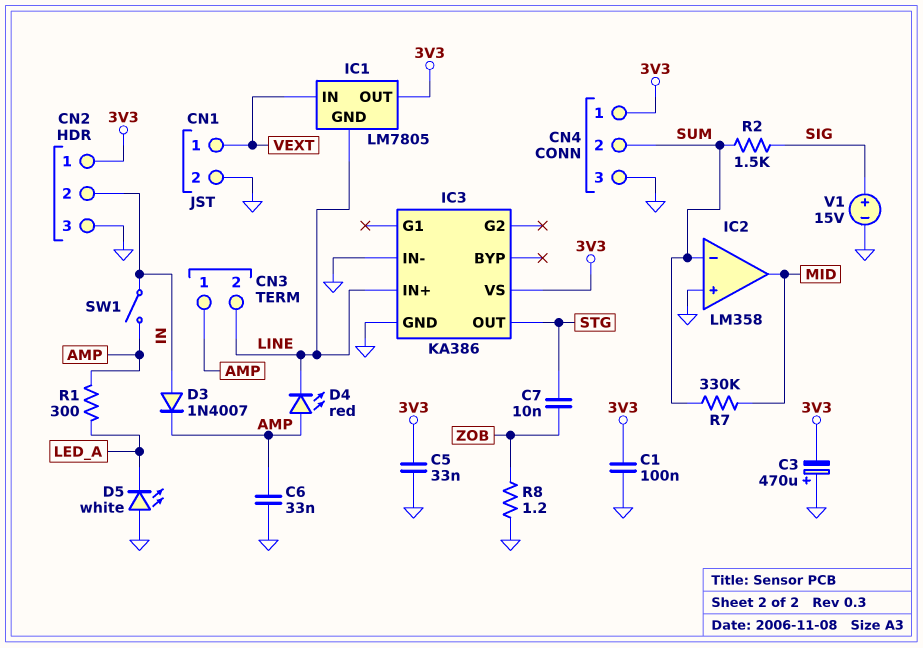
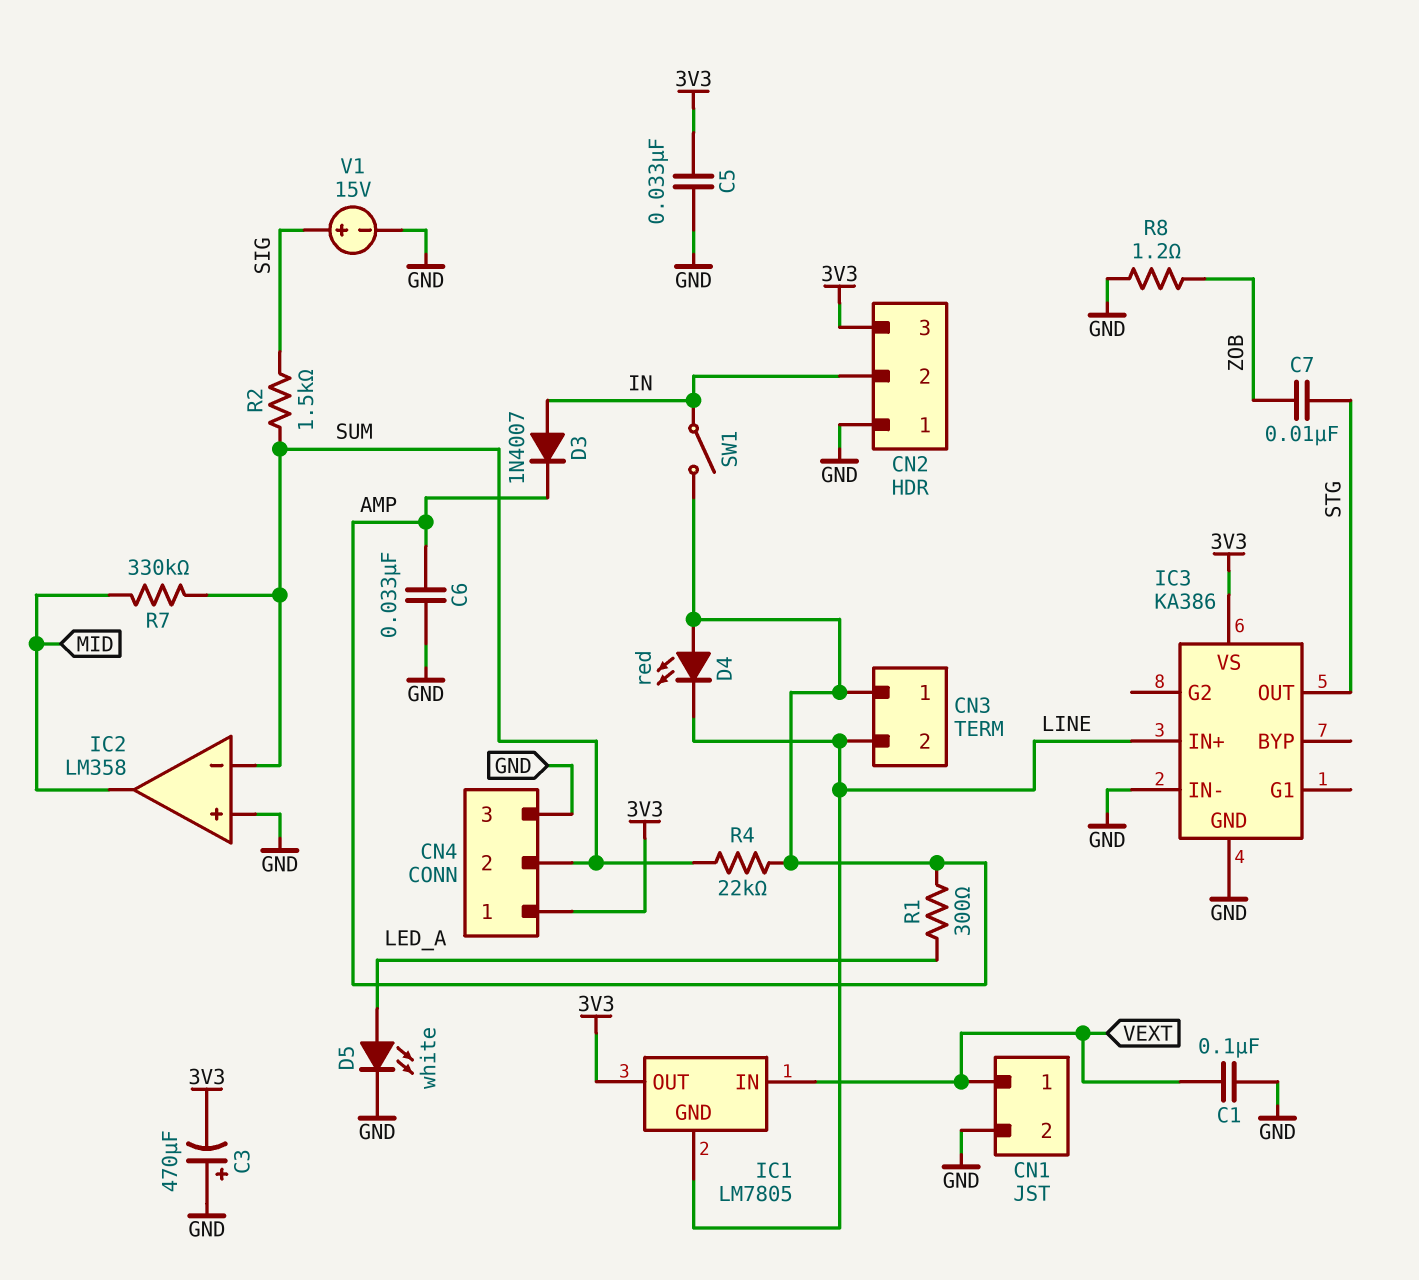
C1: 100nF (3V3, GND) -> 100nF (GND, VEXT)
CN2 pin 1: 3V3 -> GND
CN2 pin 3: GND -> 3V3
D5: LED white (A GND, K LED_A) -> LED white (A LED_A, K GND)
R4: none -> 22k (AMP, SUM)

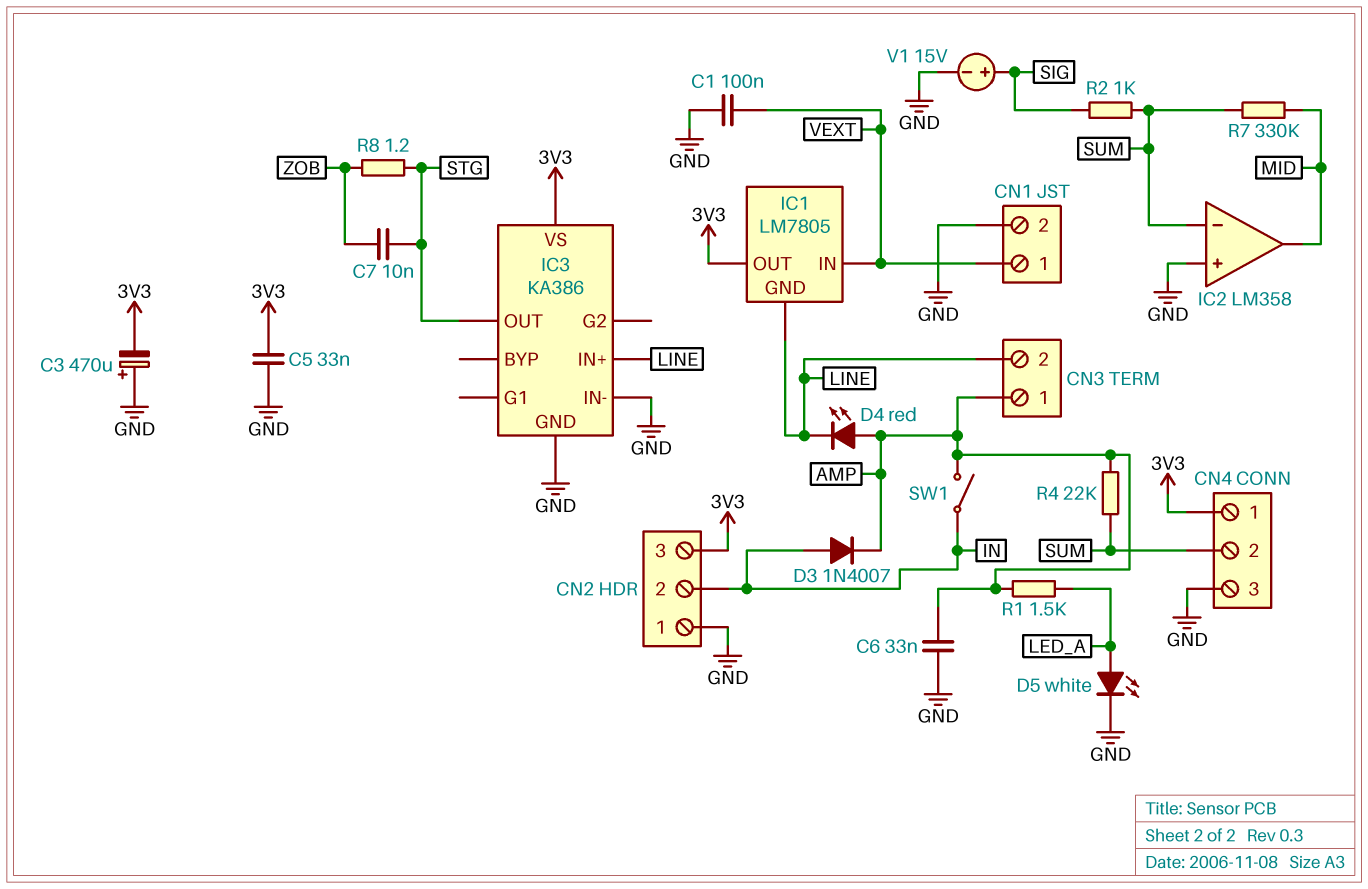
R1: 300 (AMP, LED_A) -> 1.5k (AMP, LED_A)
R2: 1.5k (SIG, SUM) -> 1k (SIG, SUM)
R8: 1.2 (GND, ZOB) -> 1.2 (STG, ZOB)

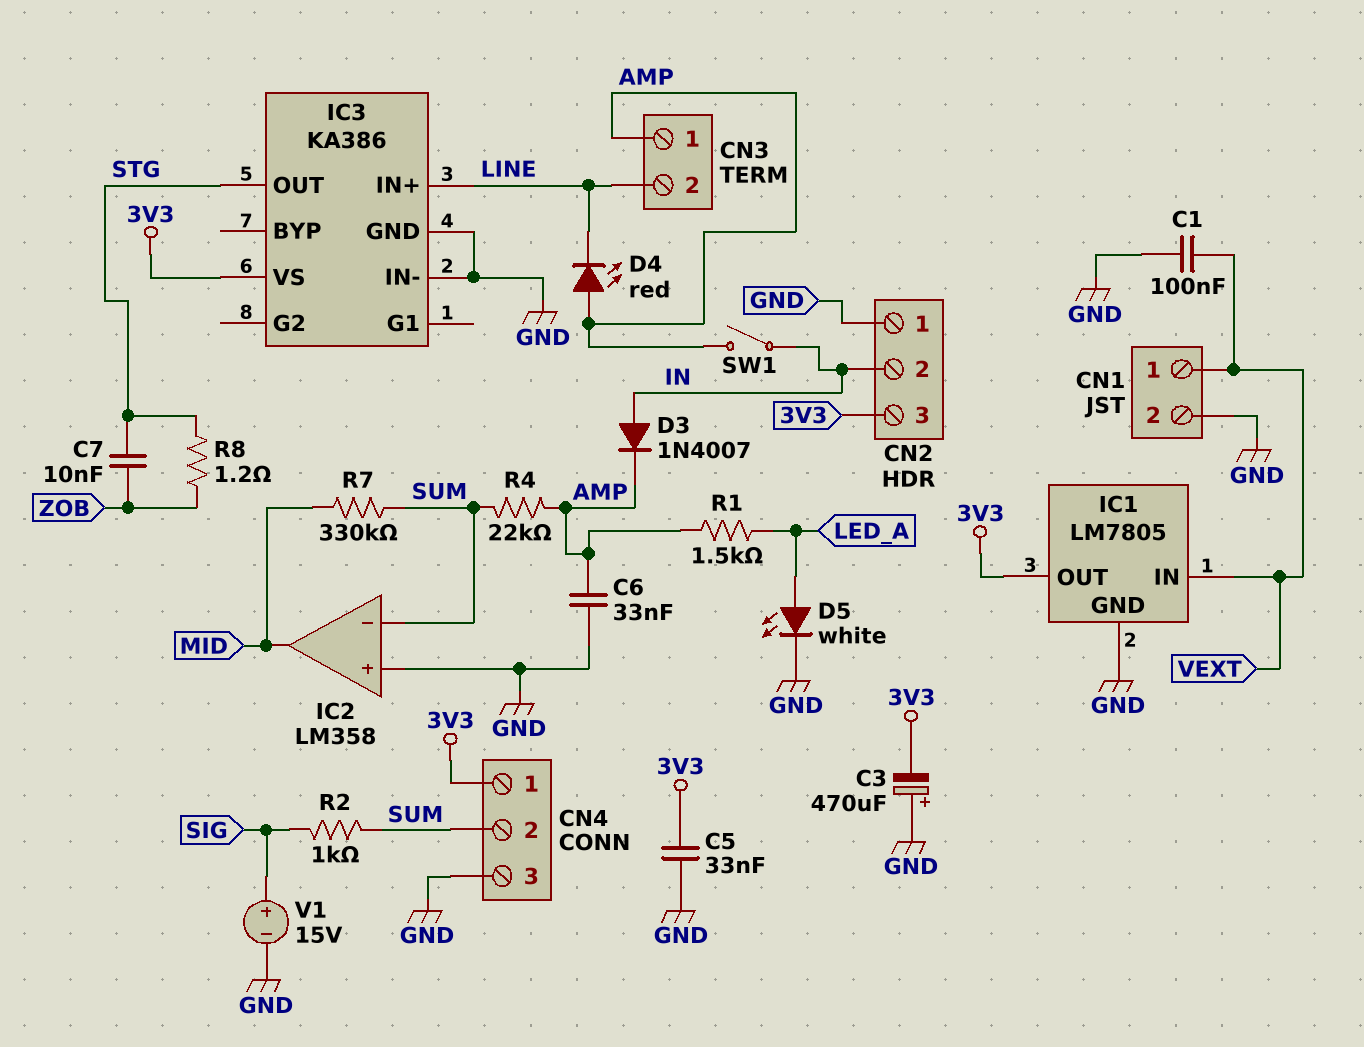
IC1 pin GND: LINE -> GND

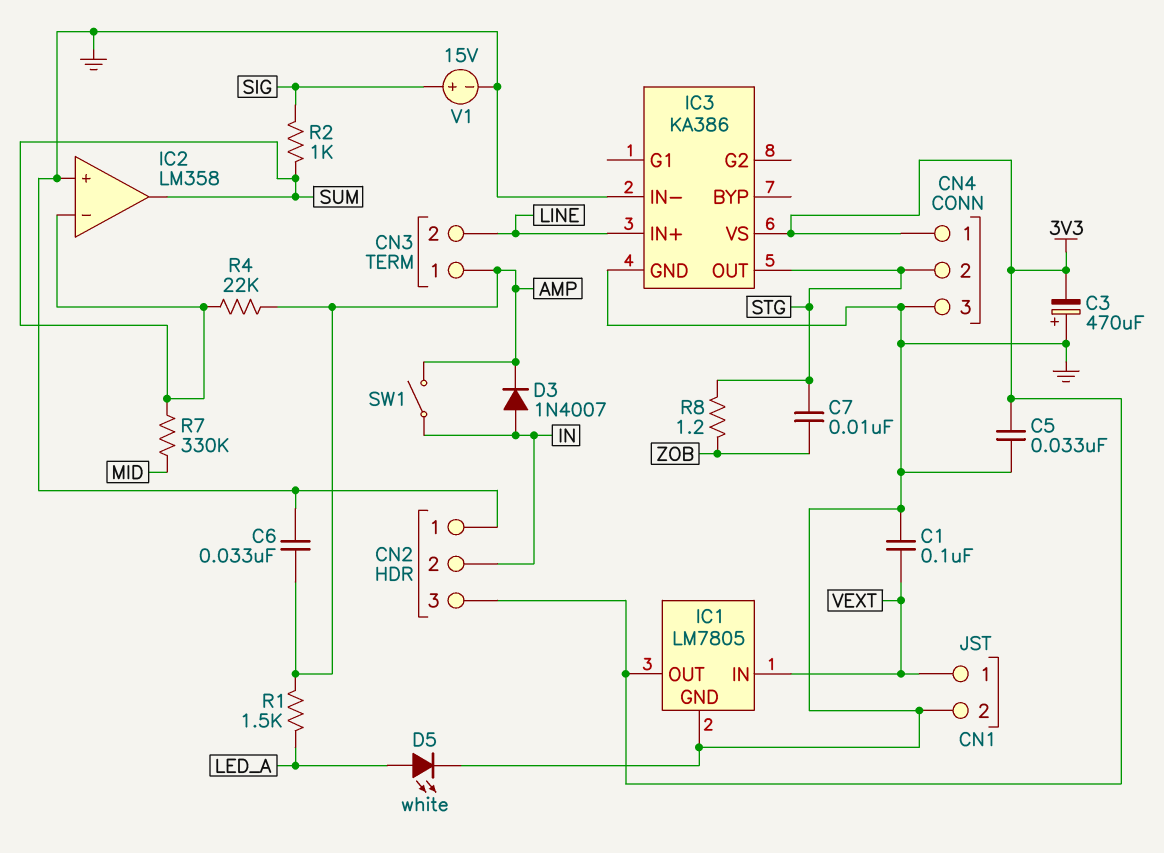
CN4 pin 2: SUM -> STG
D4: LED red (A AMP, K LINE) -> none
IC2 pin out: MID -> SUM

